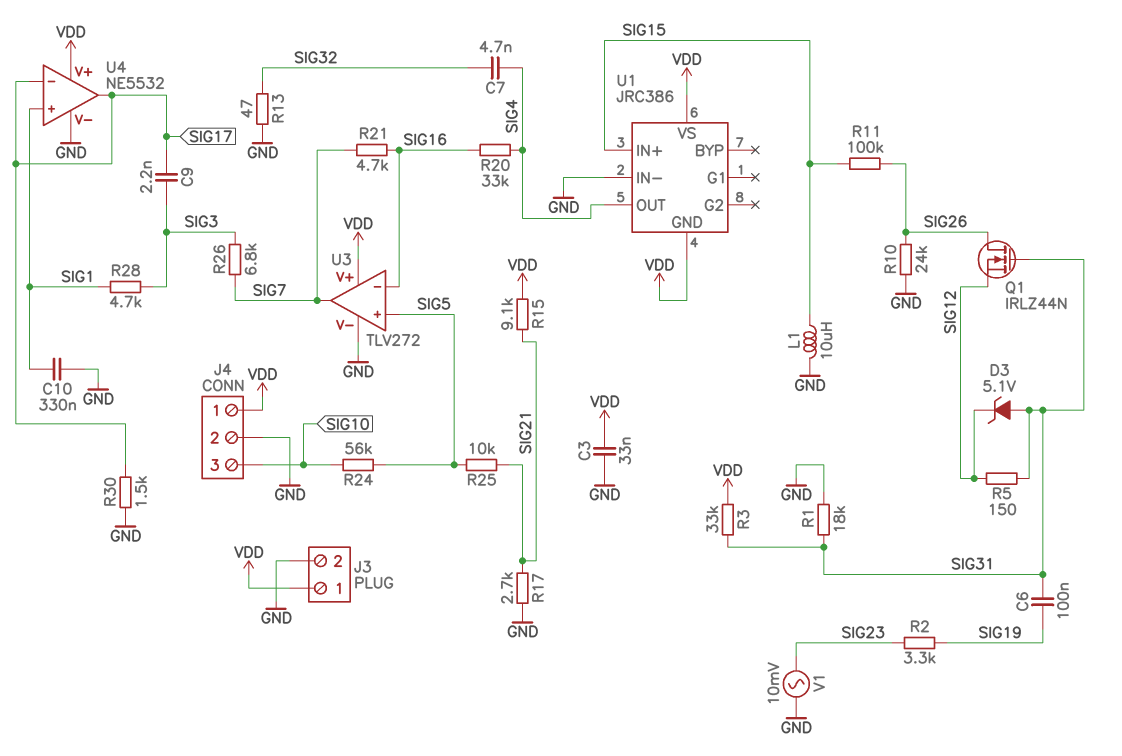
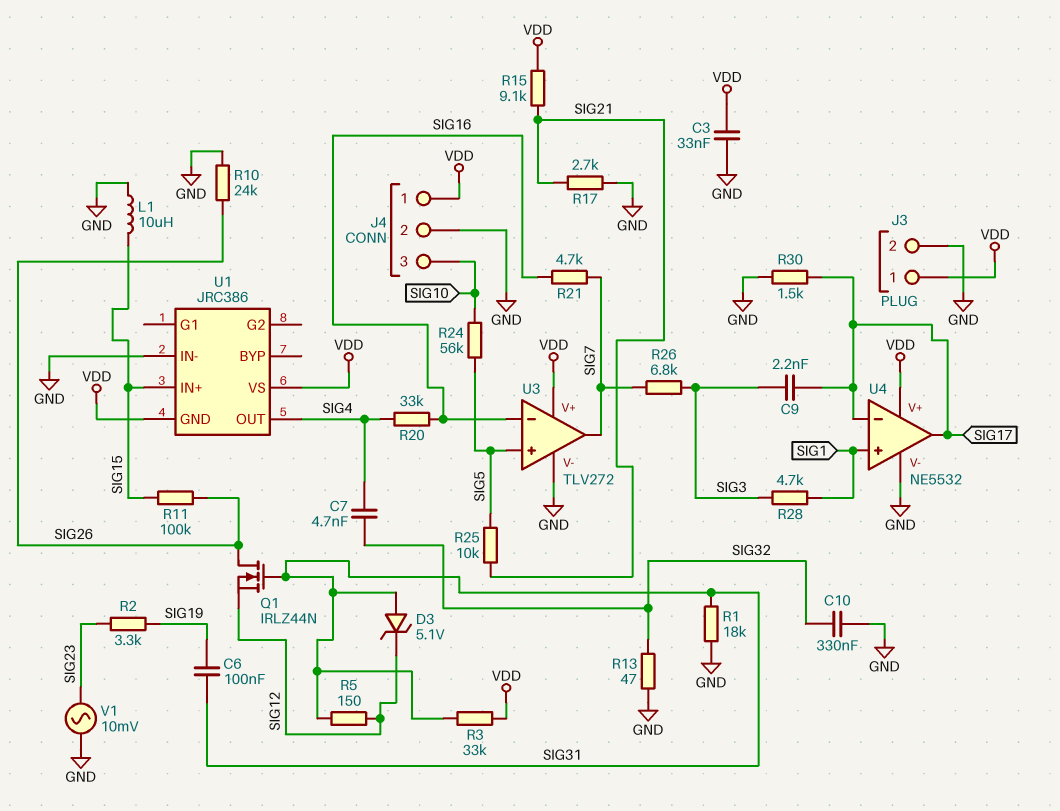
C10: 330nF (GND, SIG1) -> 330nF (GND, SIG32)

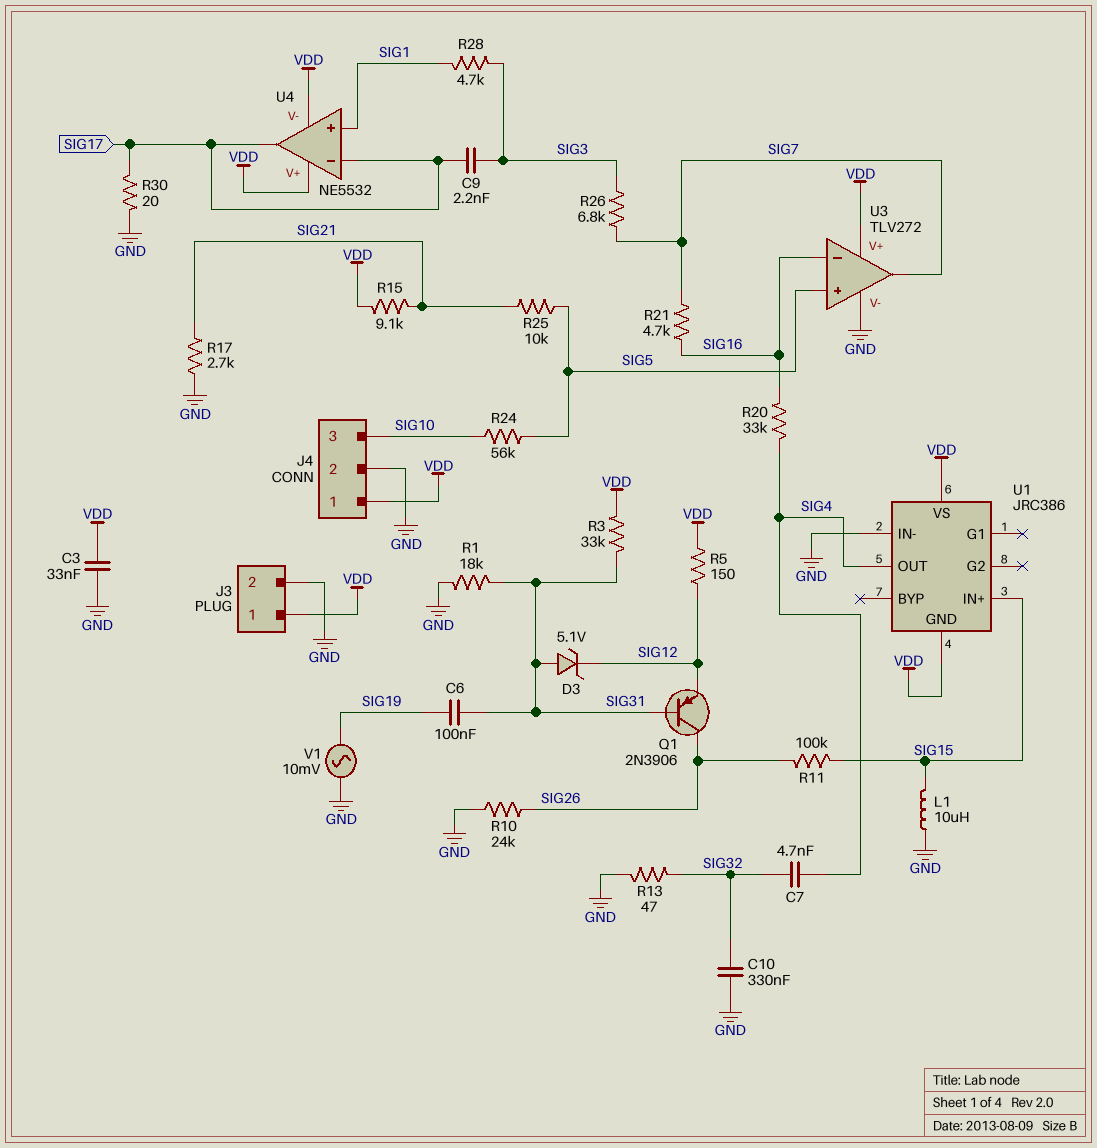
Q1: NMOS IRLZ44N (G SIG31, D SIG26, S SIG12) -> PNP 2N3906 (B SIG31, C SIG26, E SIG12)
R2: 3.3k (SIG19, SIG23) -> none
R5: 150 (SIG12, SIG31) -> 150 (SIG12, VDD)
R30: 1.5k (GND, SIG17) -> 20 (GND, SIG17)
U4 pin V-: GND -> VDD
V1: AC 10mV (GND, SIG23) -> AC 10mV (GND, SIG19)

